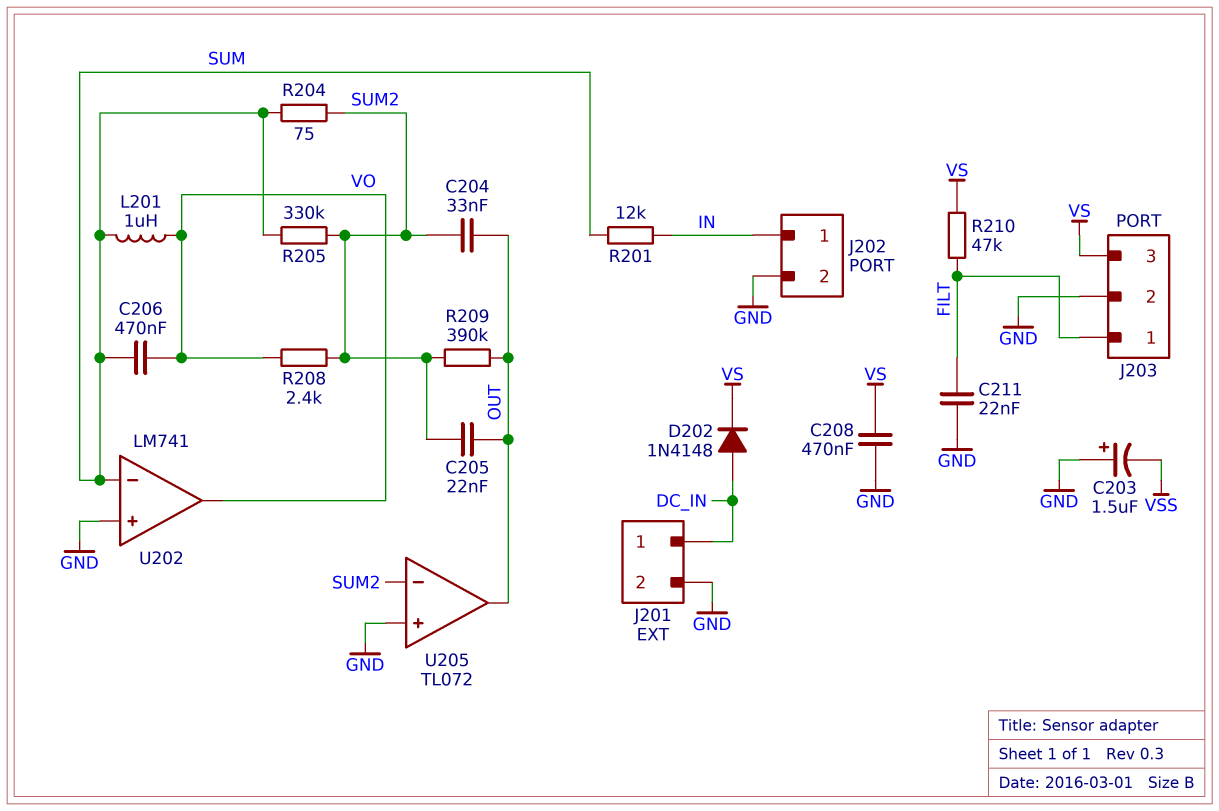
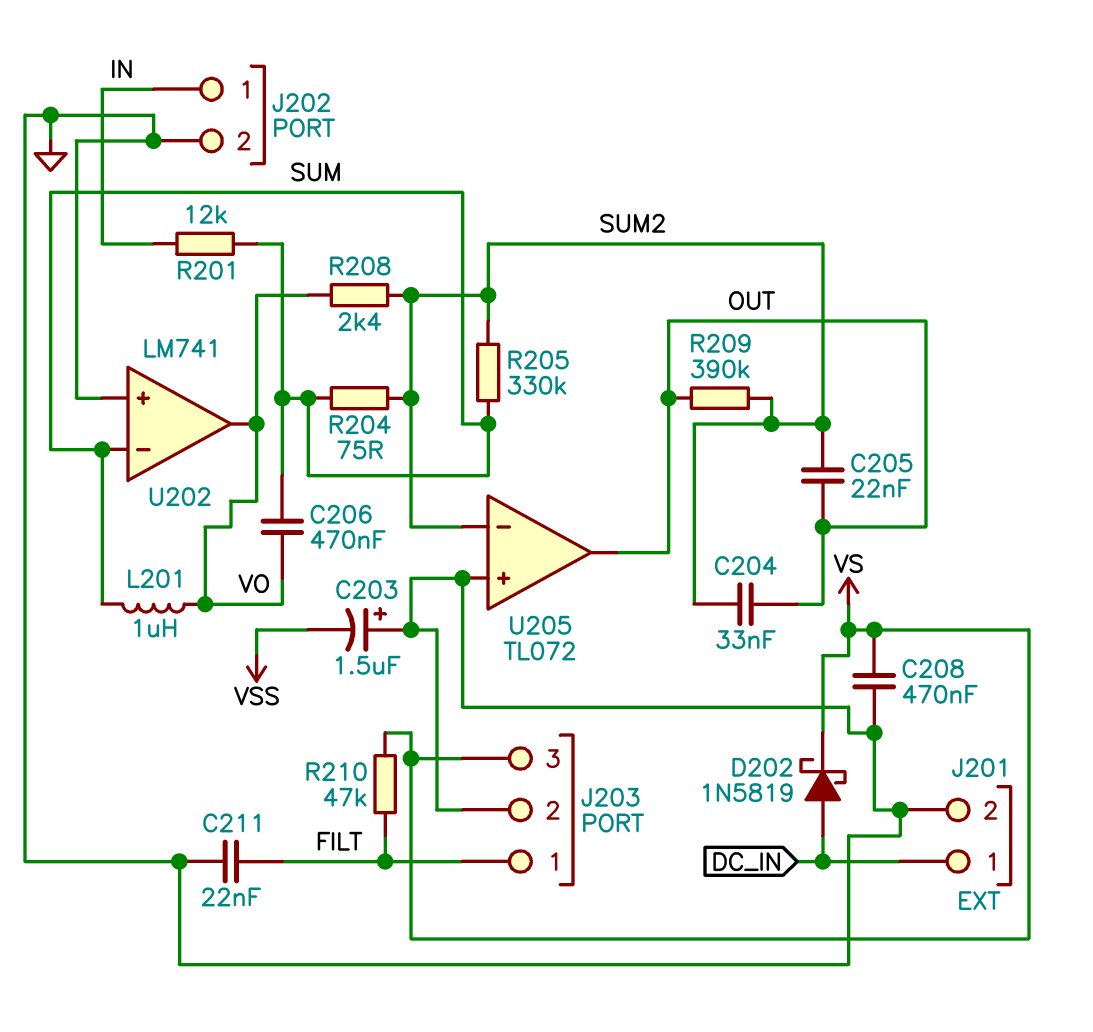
D202: diode 1N4148 (A DC_IN, K VS) -> schottky 1N5819 (A DC_IN, K VS)

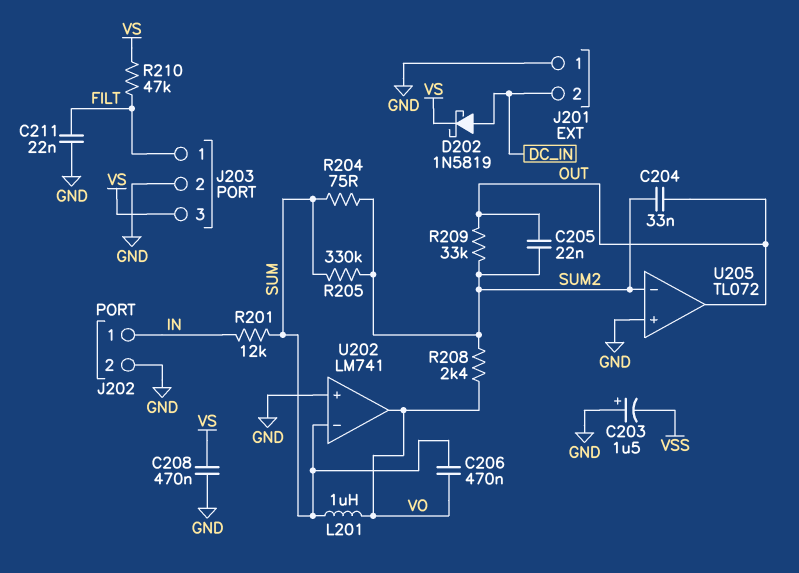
J201 pin 1: DC_IN -> GND
J201 pin 2: GND -> DC_IN
R209: 390k (OUT, SUM2) -> 33k (OUT, SUM2)

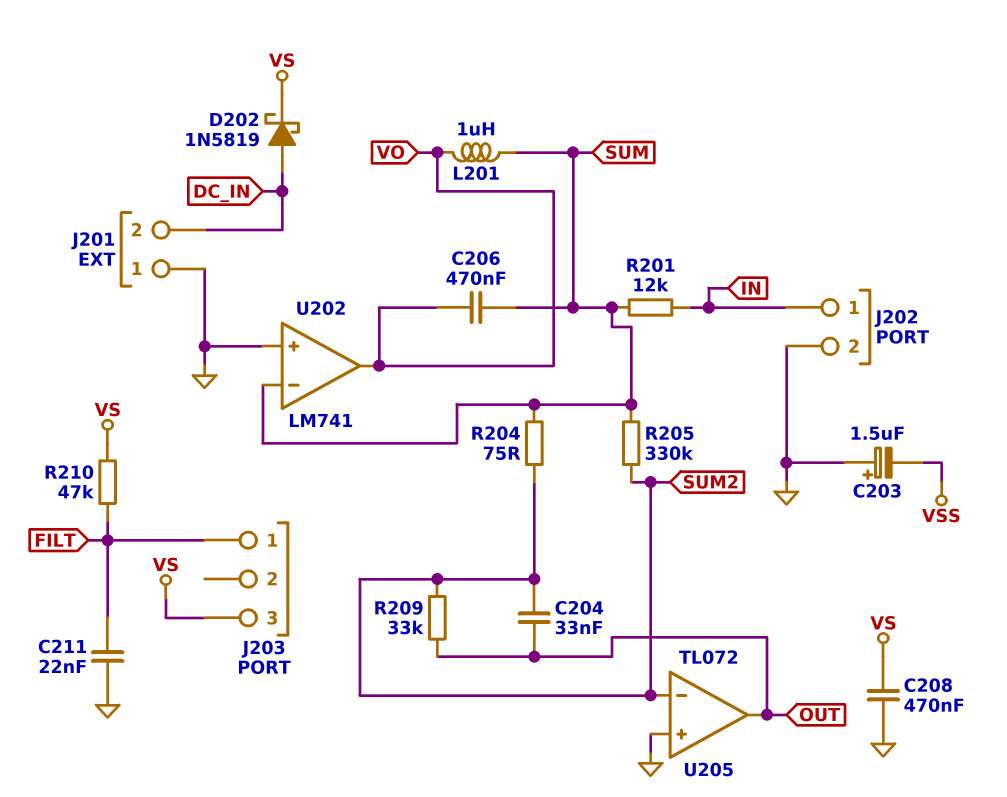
C205: 22nF (OUT, SUM2) -> none
J203 pin 2: GND -> none
R208: 2.4k (SUM2, VO) -> none

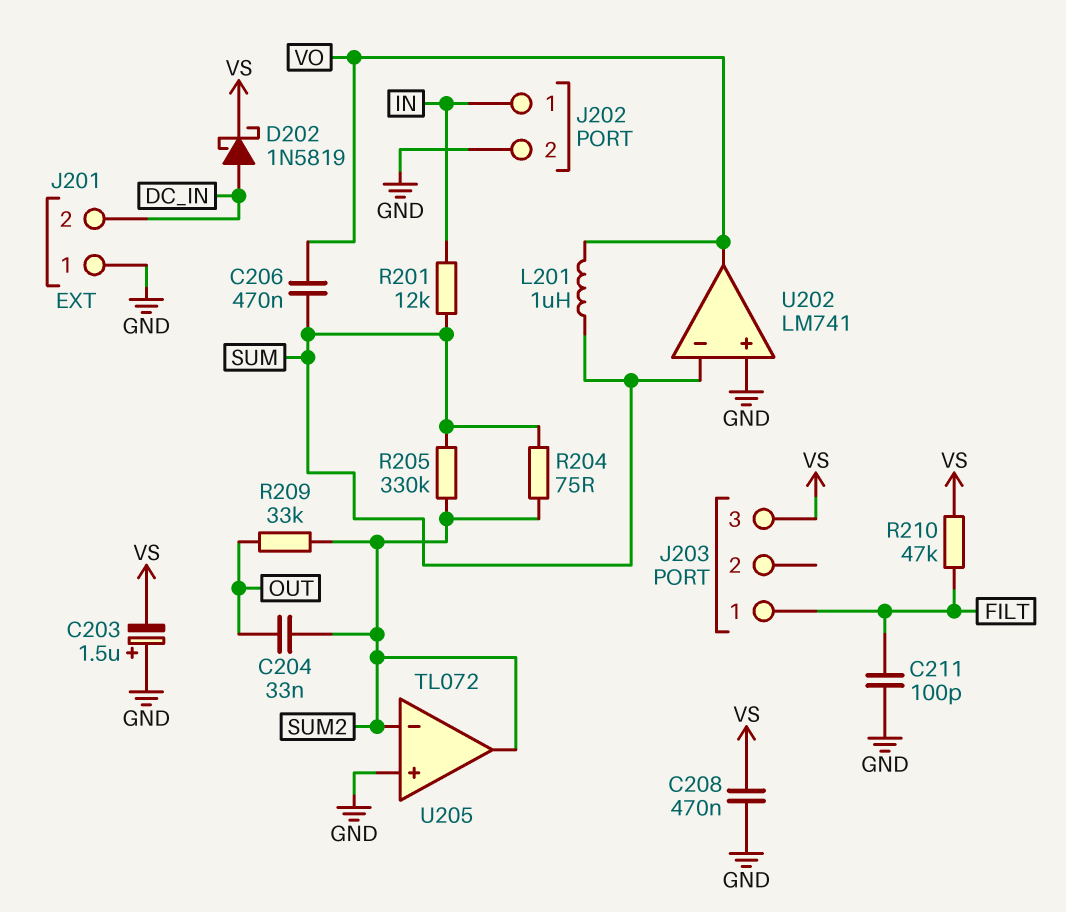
C203: 1.5uF (plus GND, minus VSS) -> 1.5uF (plus GND, minus VS)
C211: 22nF (FILT, GND) -> 100pF (FILT, GND)
U205 pin out: OUT -> SUM2

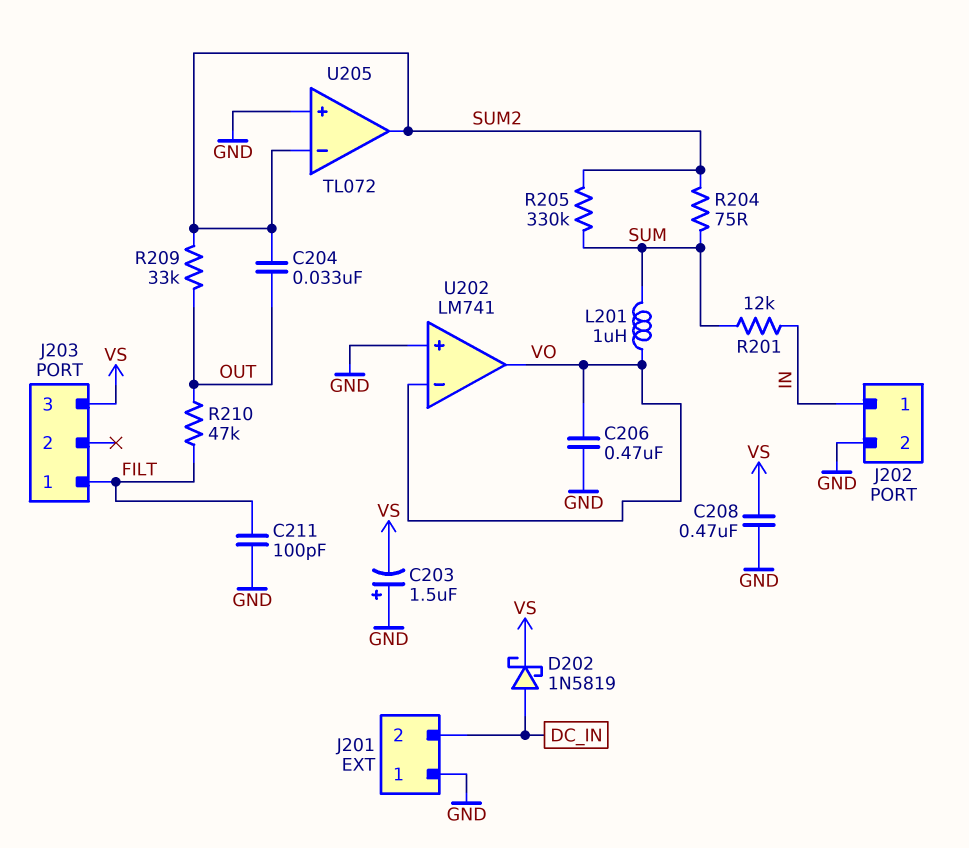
C206: 470nF (SUM, VO) -> 470nF (GND, VO)
R210: 47k (FILT, VS) -> 47k (FILT, OUT)
U202 pin in-: SUM -> VO

